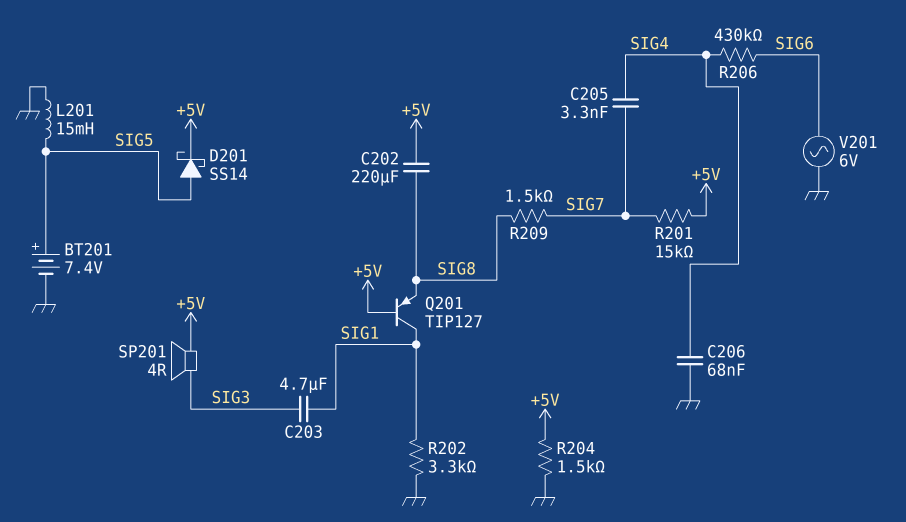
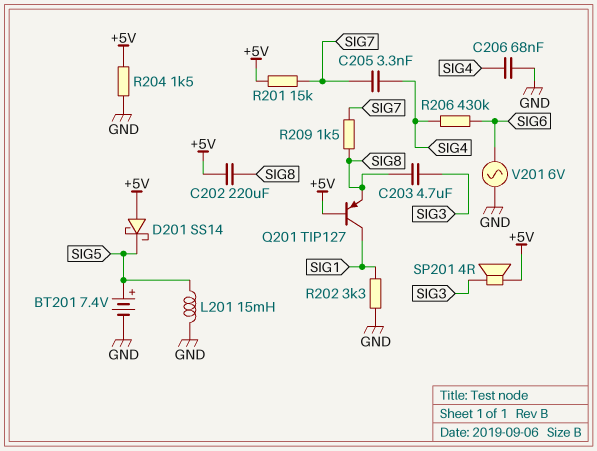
C203: 4.7uF (SIG1, SIG3) -> 4.7uF (SIG3, SIG8)
D201: schottky SS14 (A SIG5, K +5V) -> schottky SS14 (A +5V, K SIG5)

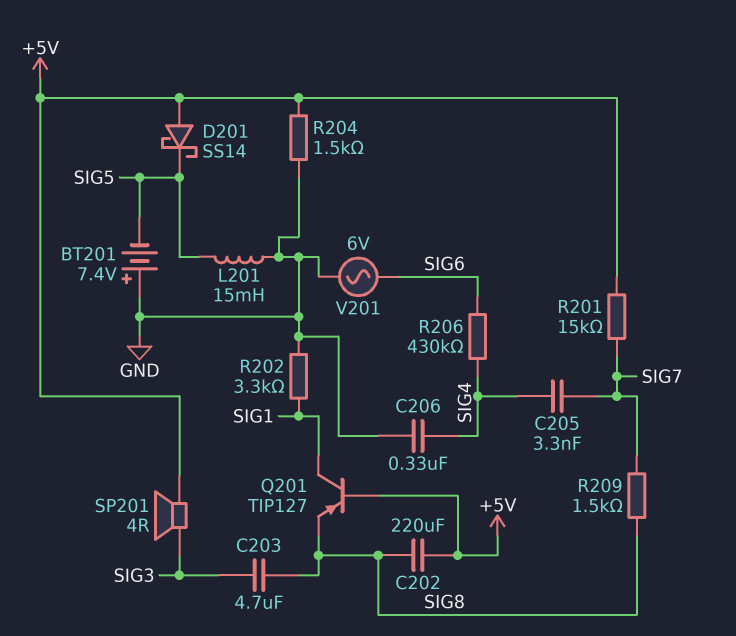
BT201: 7.4V (plus SIG5, minus GND) -> 7.4V (plus GND, minus SIG5)
C206: 68nF (GND, SIG4) -> 330nF (GND, SIG4)

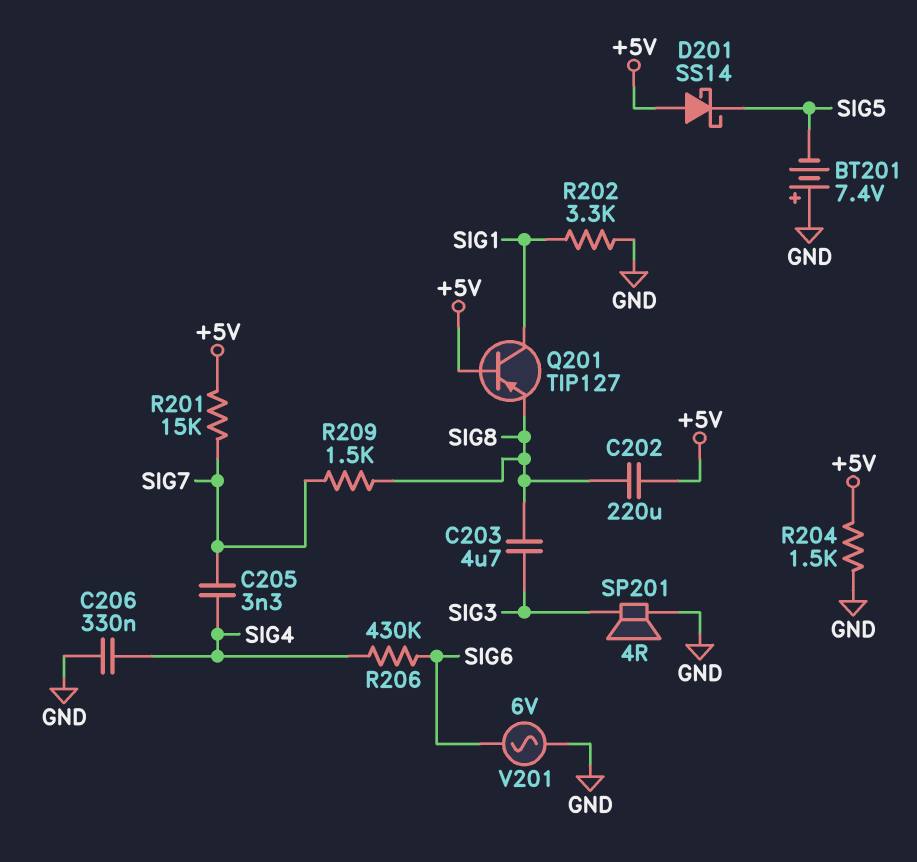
L201: 15mH (GND, SIG5) -> none
SP201: speaker 4R (+5V, SIG3) -> speaker 4R (GND, SIG3)

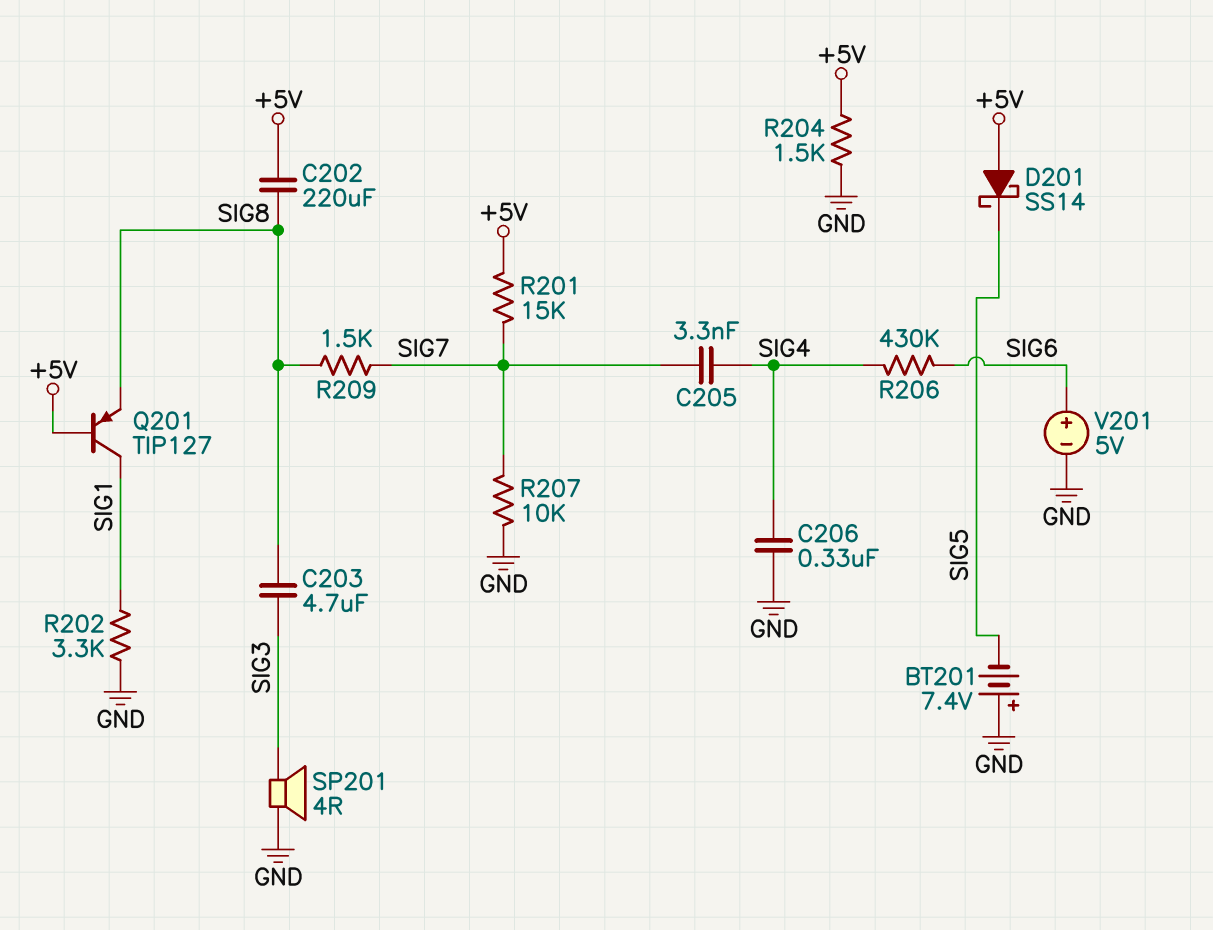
R207: none -> 10k (GND, SIG7)
V201: AC 6V (GND, SIG6) -> 5V (plus SIG6, minus GND)

